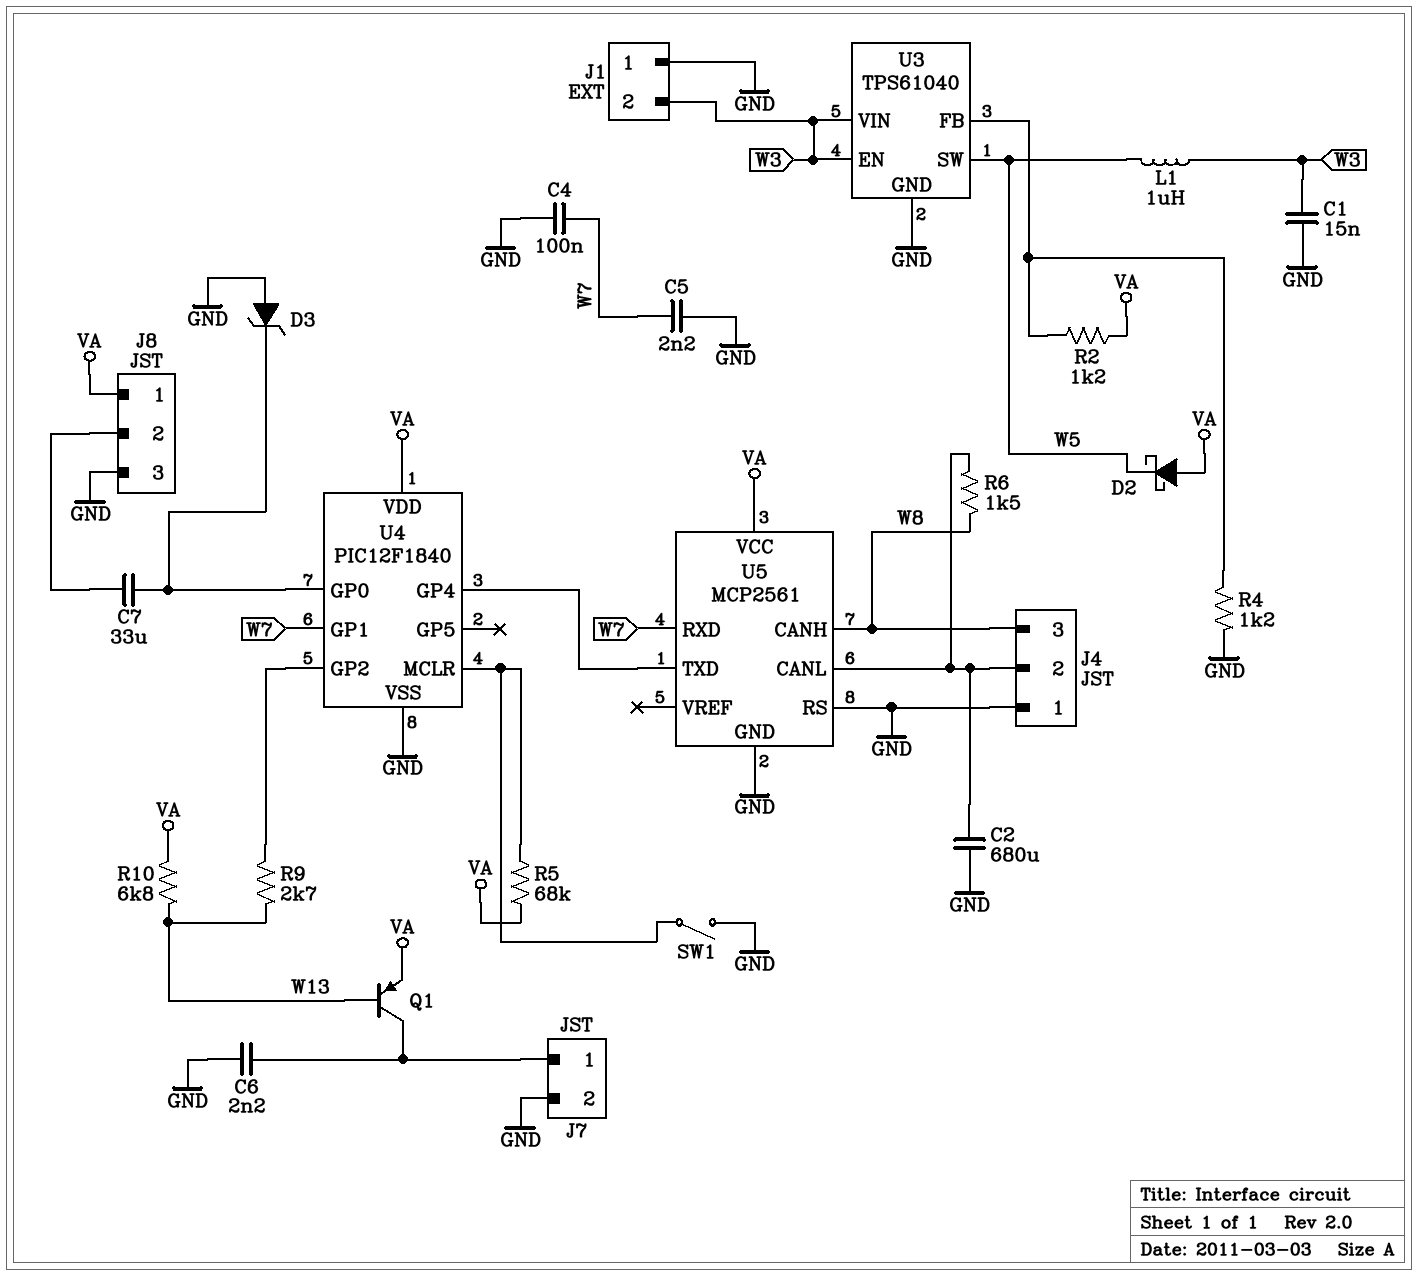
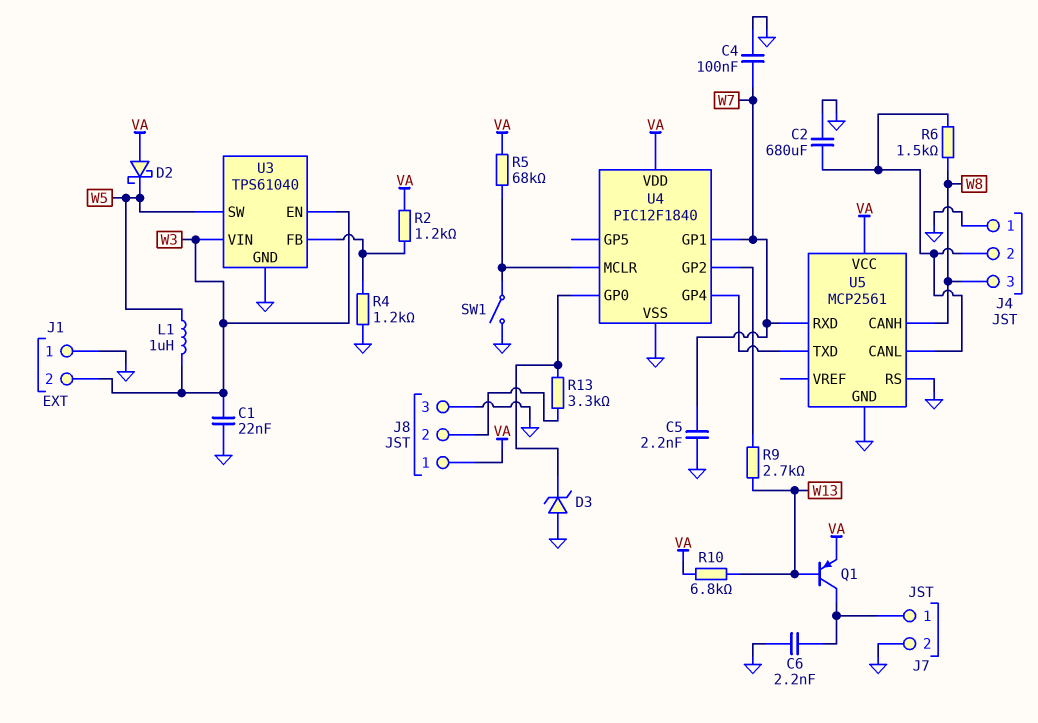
C1: 15nF (GND, W3) -> 22nF (GND, W3)
C7: 33uF (J8/2, U4/GP0) -> none
R13: none -> 3.3k (J8/2, U4/GP0)

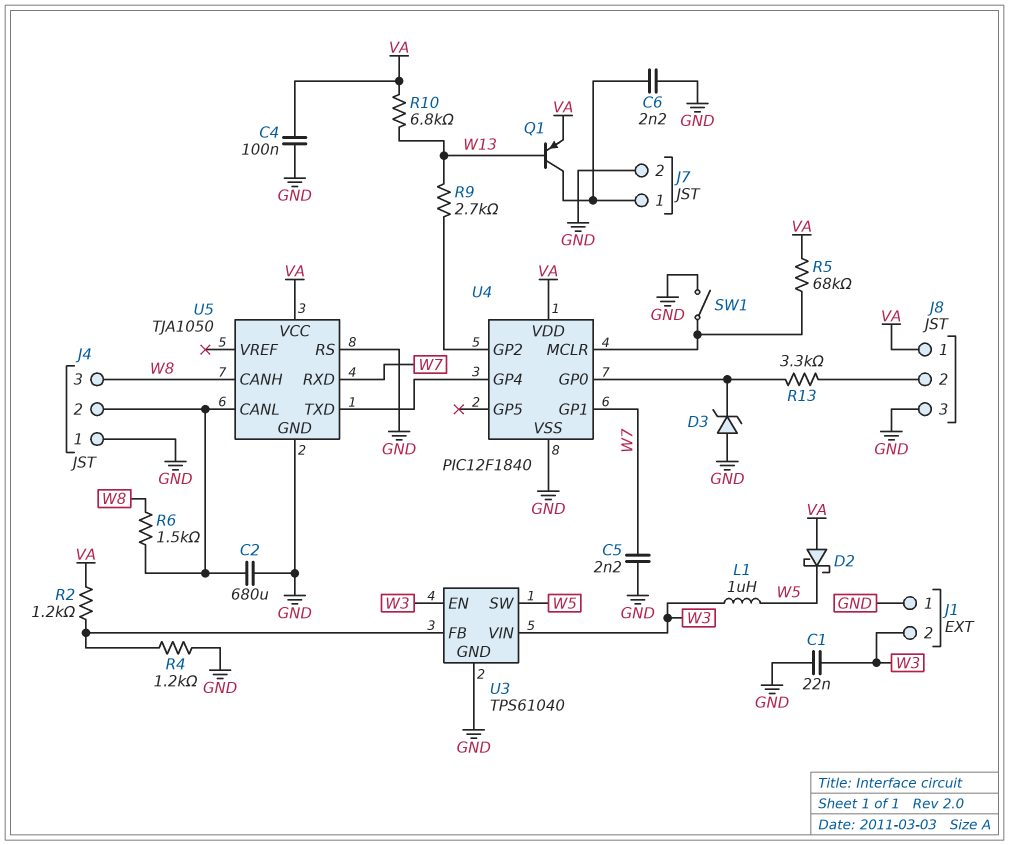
C4: 100nF (GND, W7) -> 100nF (GND, VA)
U5: MCP2561 -> TJA1050

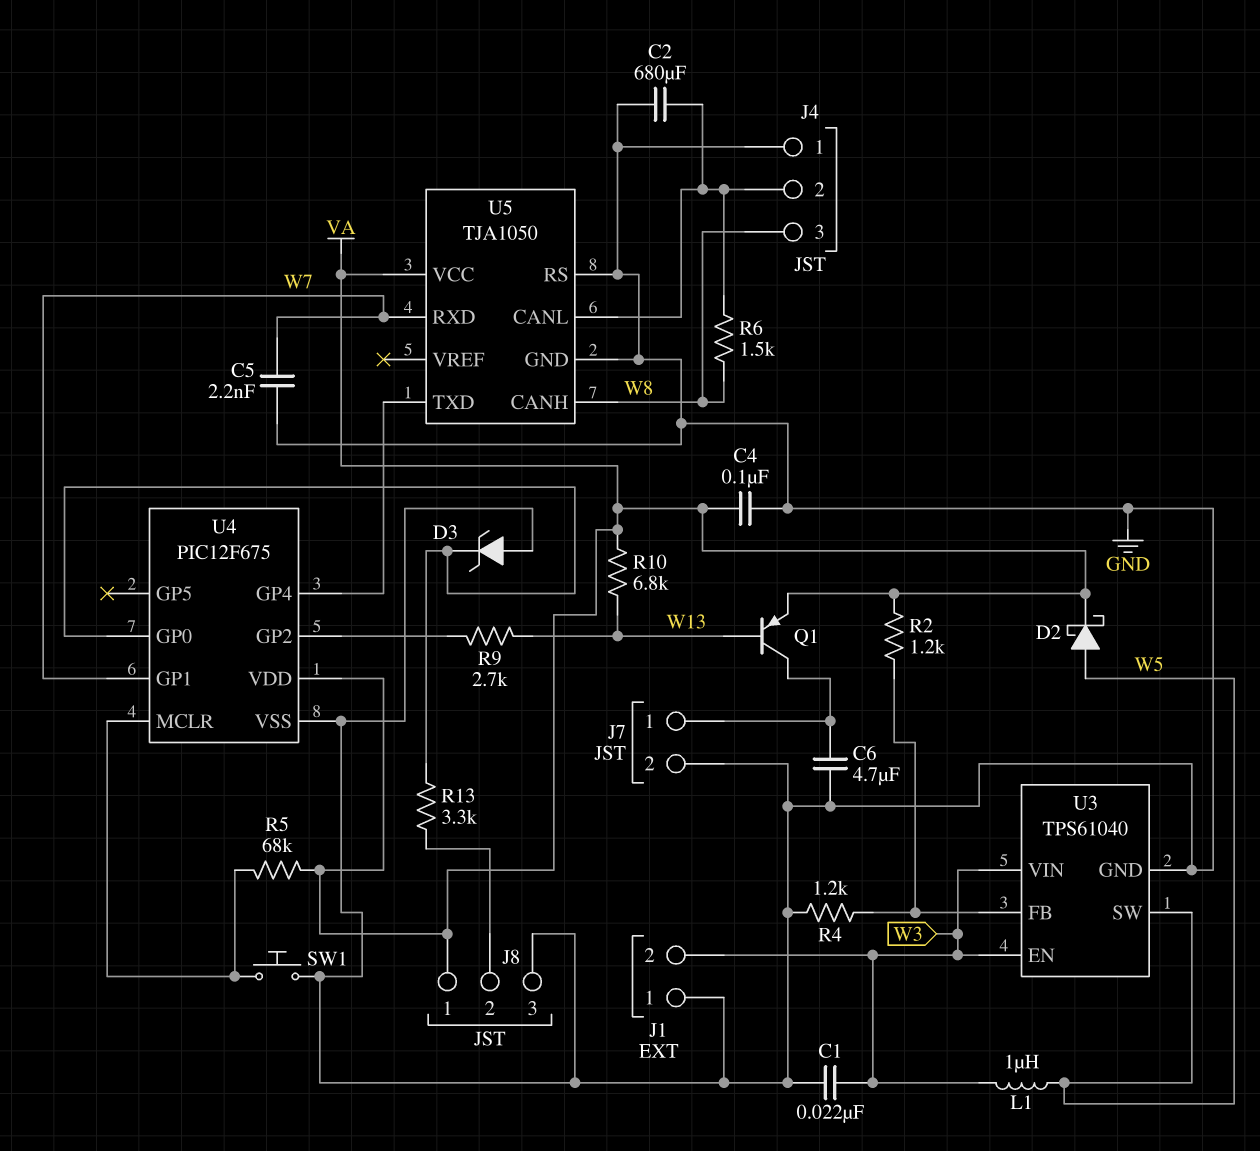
C6: 2.2nF (GND, J7/1) -> 4.7uF (GND, J7/1)
D2: schottky (A VA, K W5) -> schottky (A W5, K VA)
SW1: switch (GND, U4/MCLR) -> button (GND, U4/MCLR)
U4: PIC12F1840 -> PIC12F675

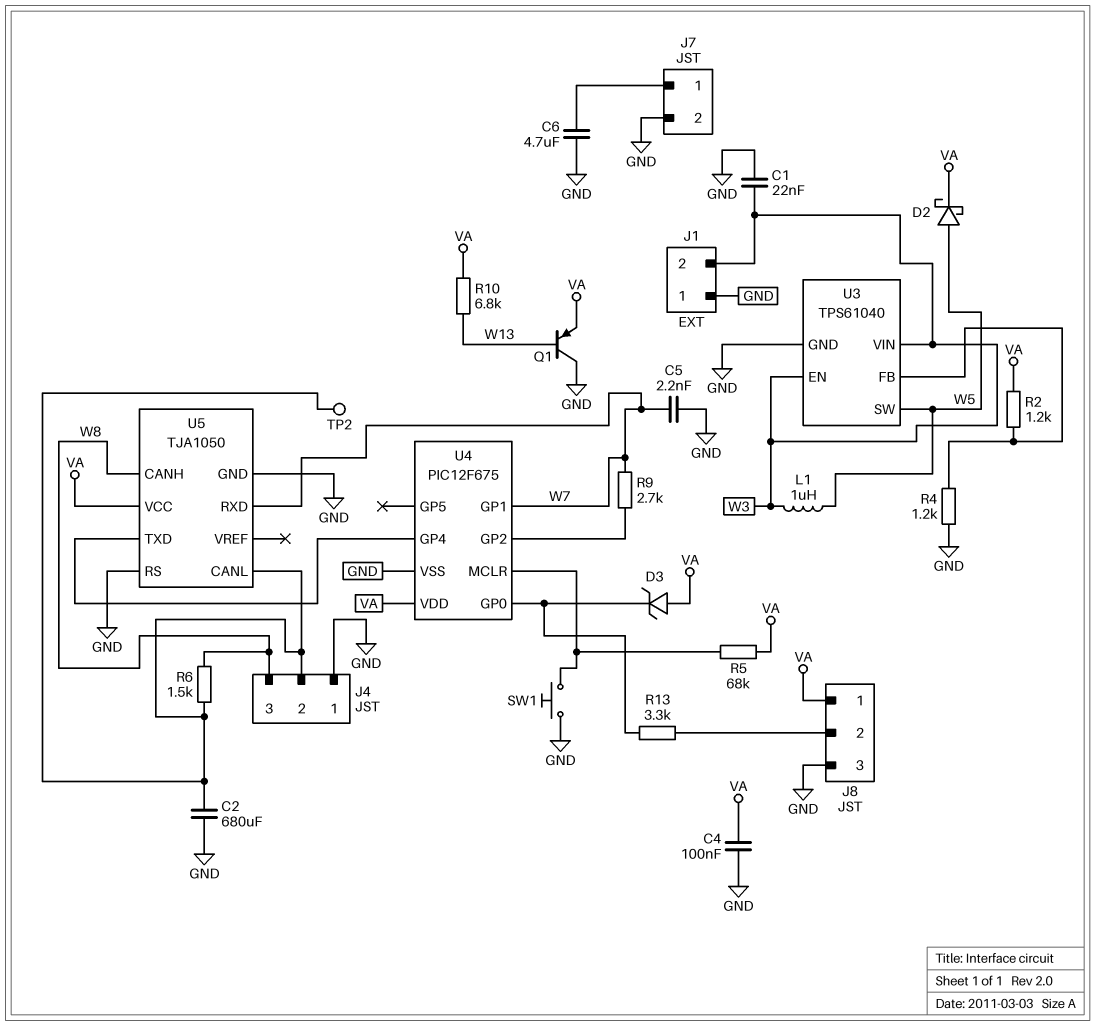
D3: zener (A GND, K U4/GP0) -> zener (A VA, K U4/GP0)
Q1: PNP (B W13, C J7/1, E VA) -> PNP (B W13, C GND, E VA)
R9: 2.7k (U4/GP2, W13) -> 2.7k (U4/GP2, W7)
TP2: none -> test point (J4/2)

